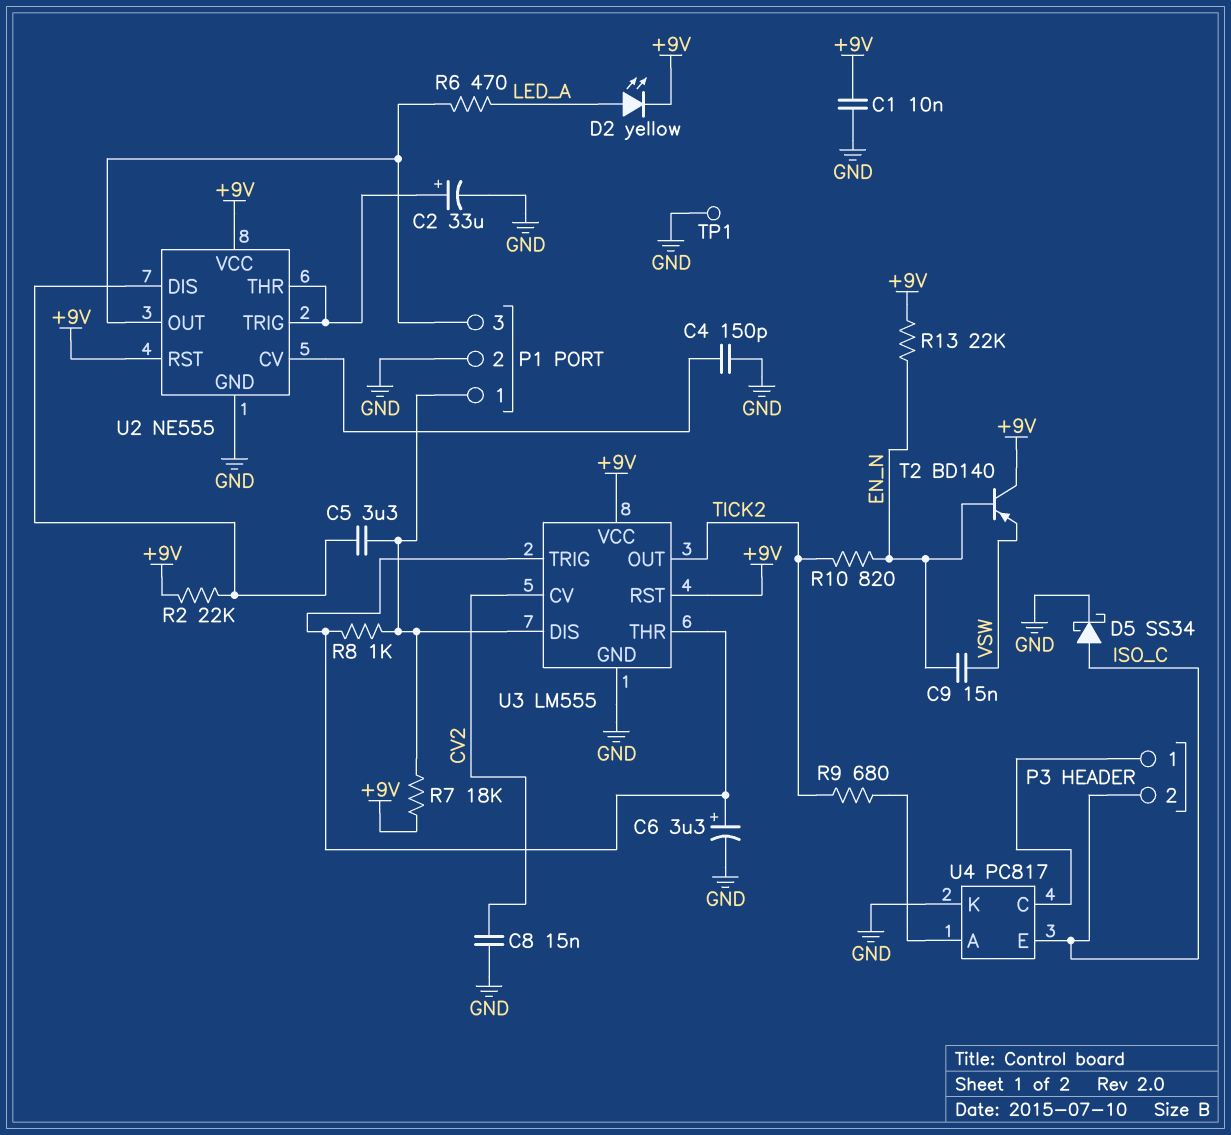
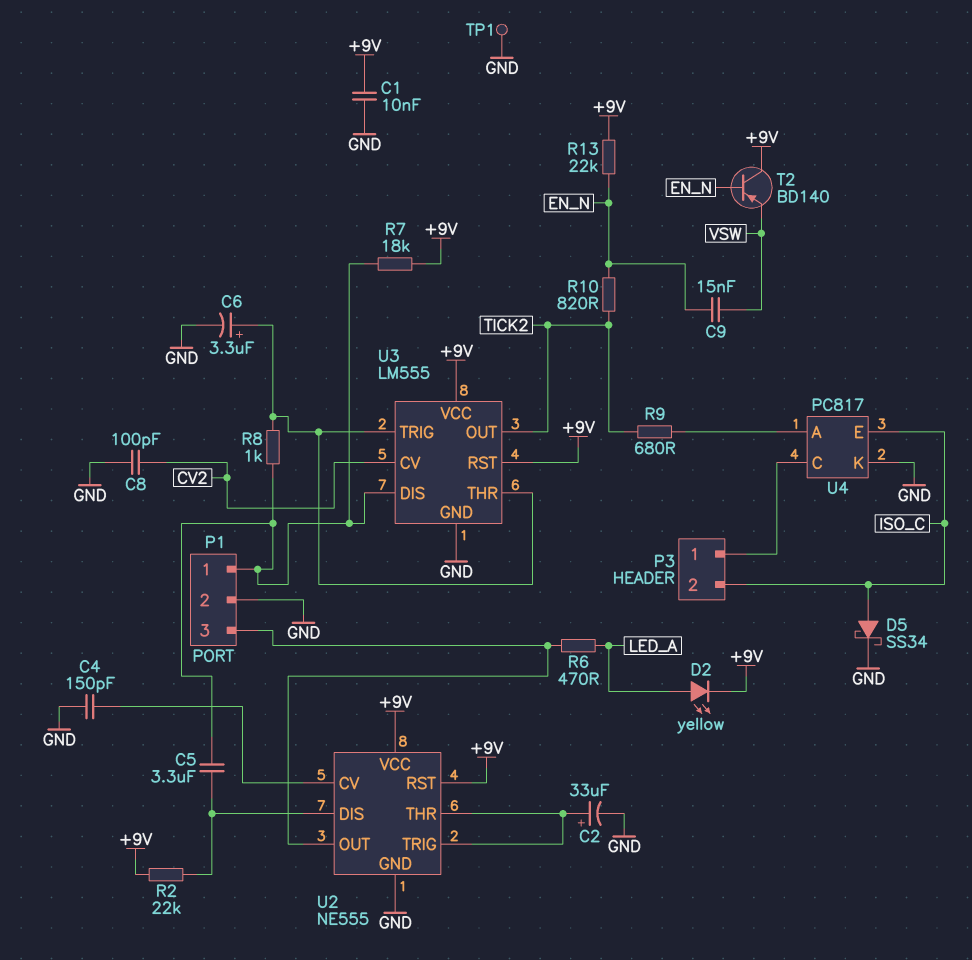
C8: 15nF (CV2, GND) -> 100pF (CV2, GND)

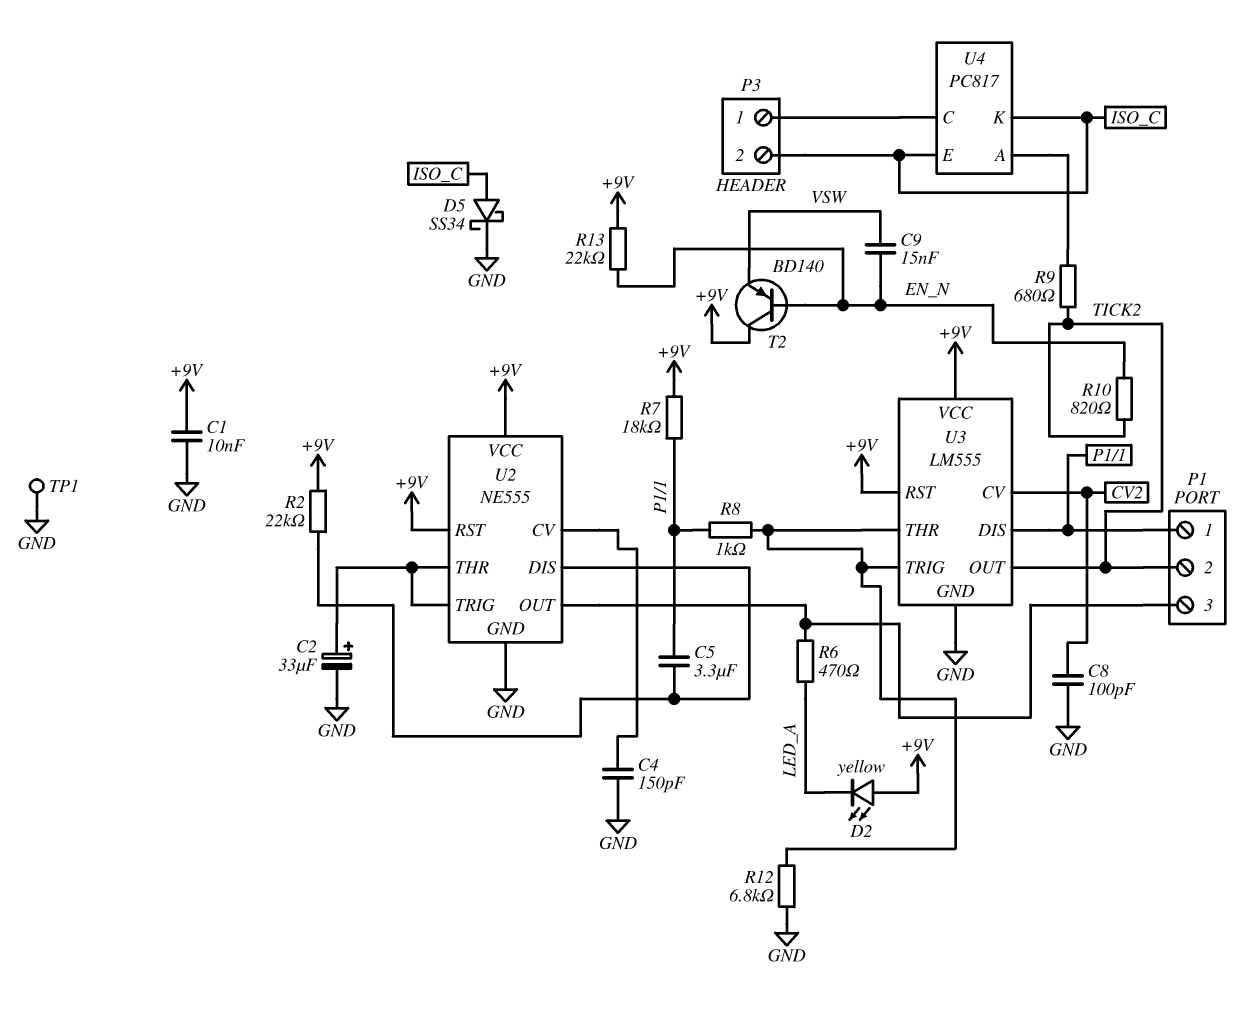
C6: 3.3uF (plus U3/THR, minus GND) -> none
D2: LED yellow (A LED_A, K +9V) -> LED yellow (A +9V, K LED_A)
P1 pin 2: GND -> TICK2
R12: none -> 6.8k (GND, U3/THR)
U4 pin K: GND -> ISO_C

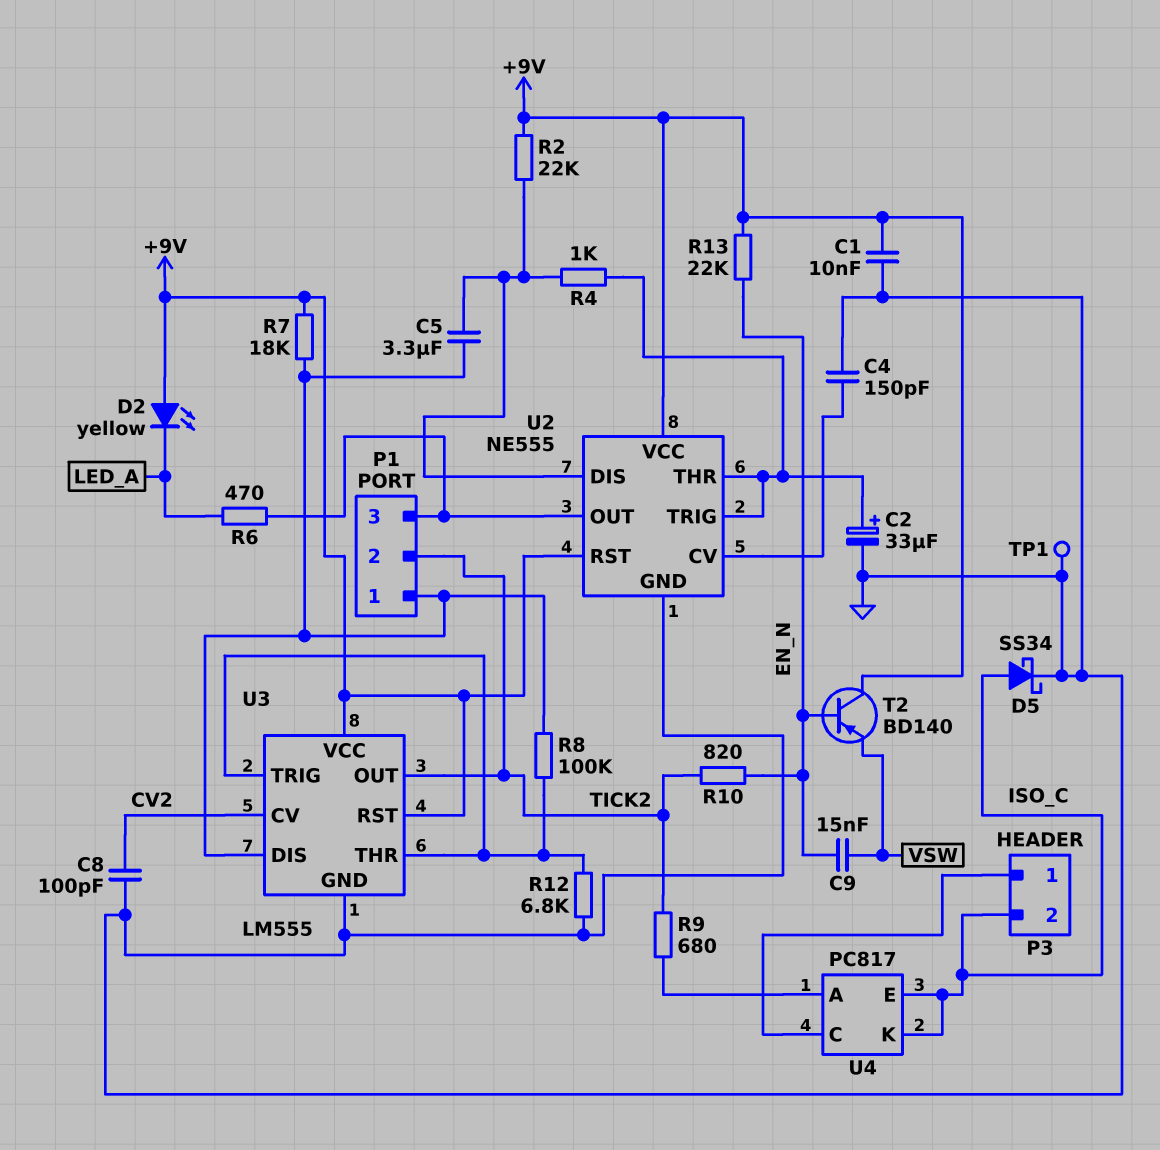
R4: none -> 1k (U2/DIS, U2/THR)
R8: 1k (P1/1, U3/THR) -> 100k (P1/1, U3/THR)

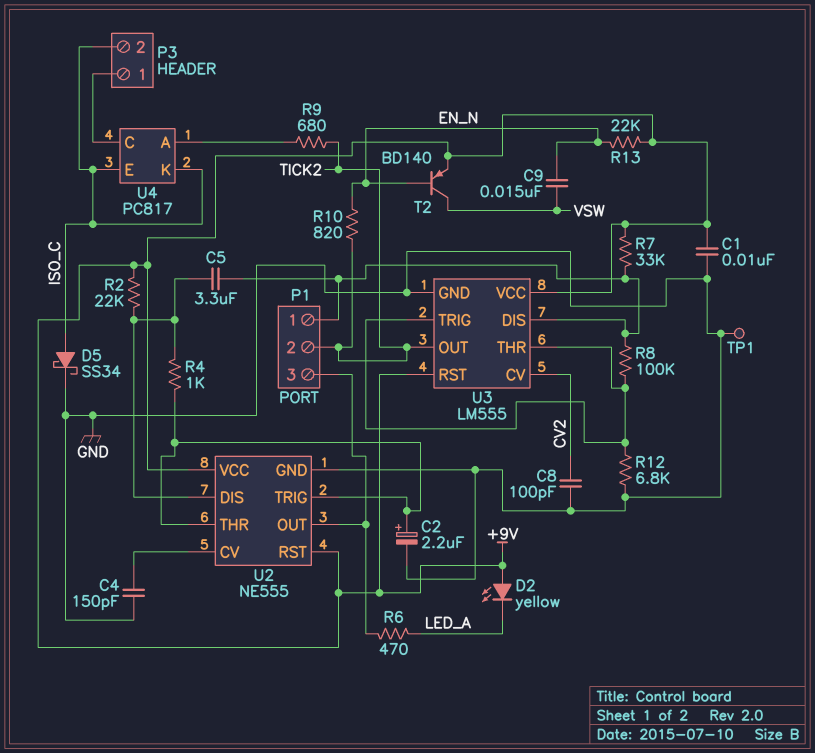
C2: 33uF (plus U2/THR, minus GND) -> 2.2uF (plus U2/THR, minus GND)
R7: 18k (+9V, P1/1) -> 33k (+9V, P1/1)
T2: PNP BD140 (B EN_N, C +9V, E VSW) -> PNP BD140 (B EN_N, C VSW, E +9V)

